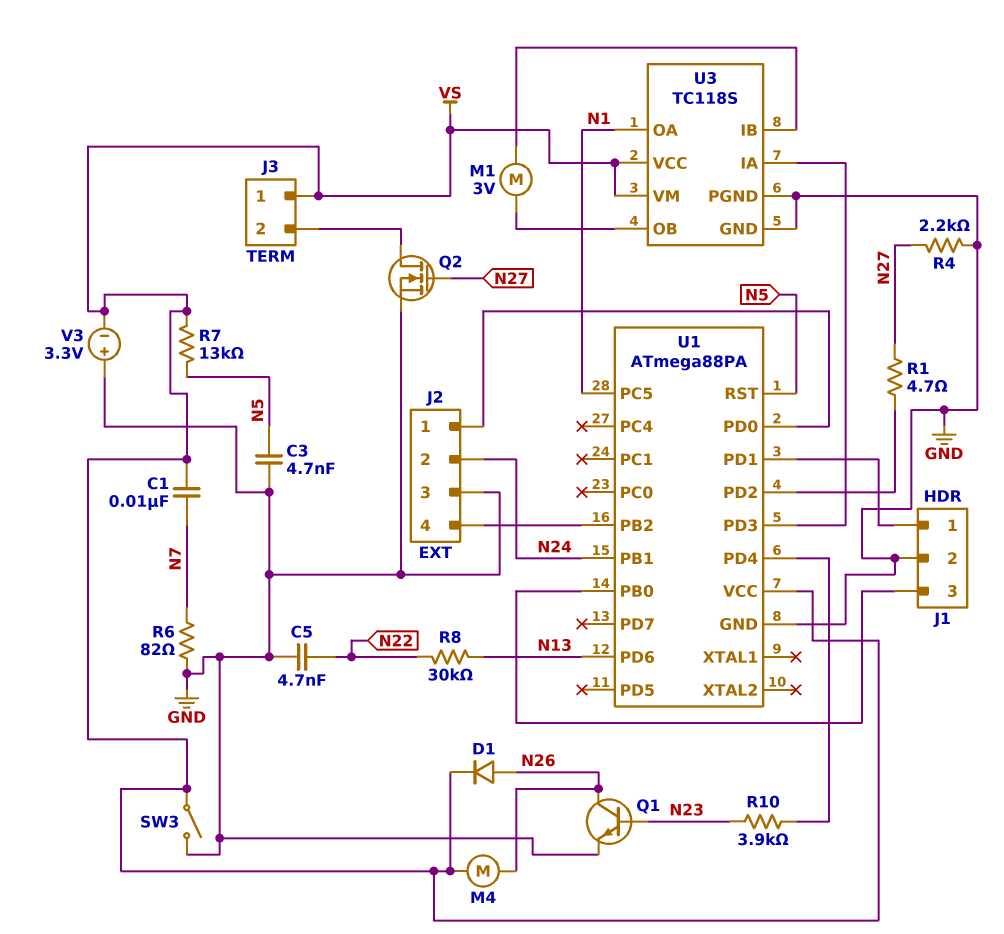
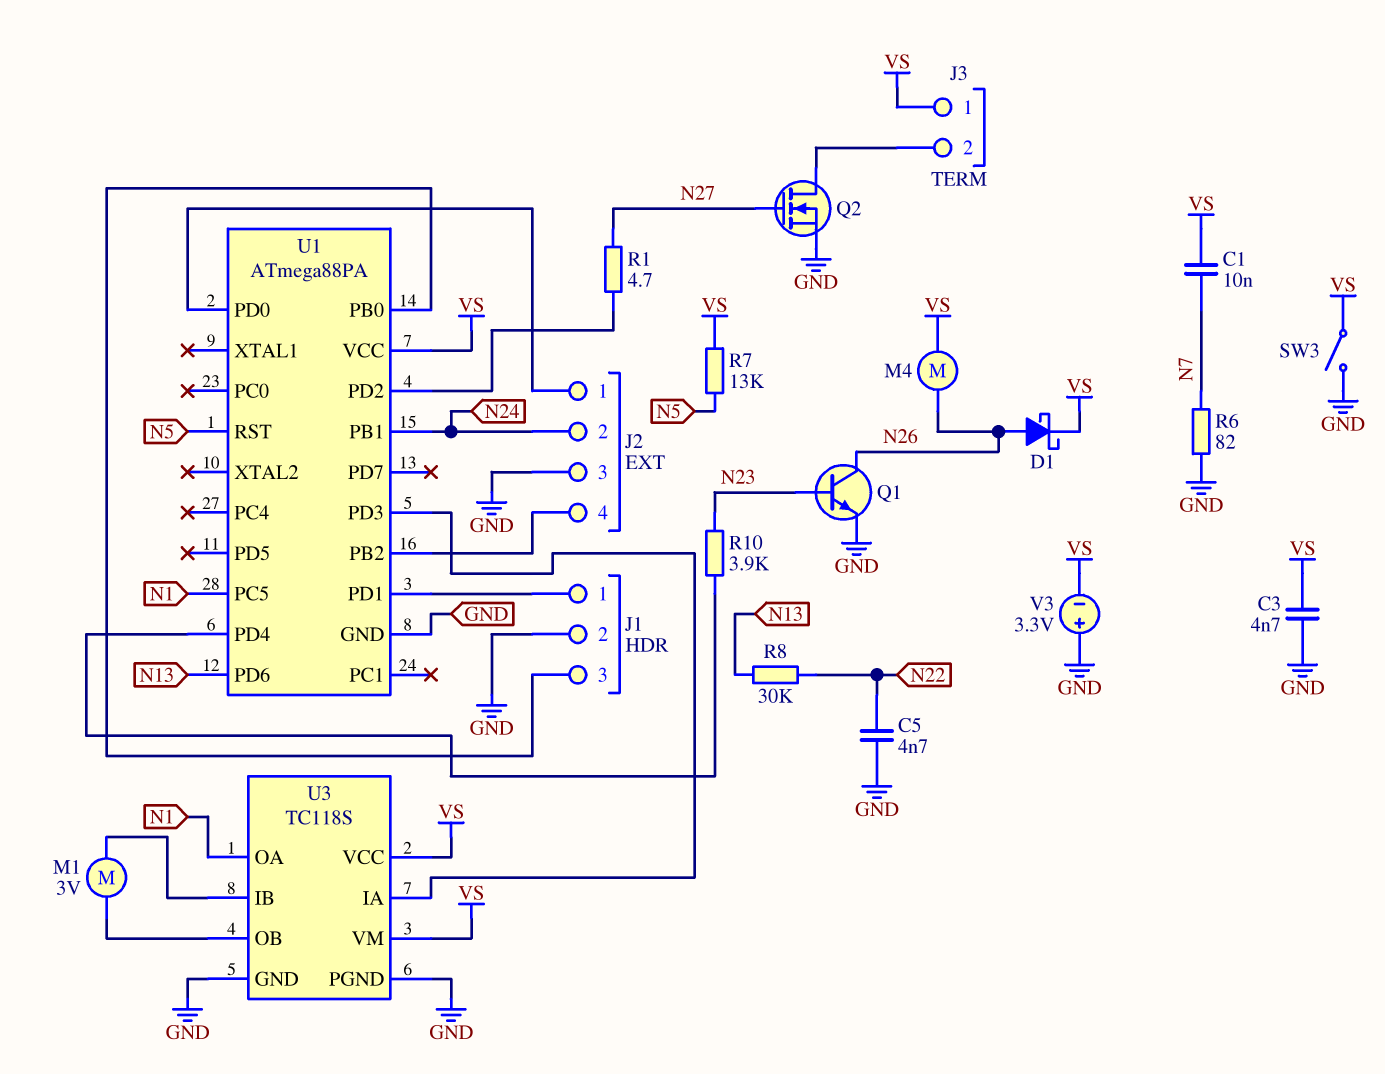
C3: 4.7nF (GND, N5) -> 4.7nF (GND, VS)
D1: diode (A N26, K VS) -> schottky (A N26, K VS)
R4: 2.2k (GND, N27) -> none

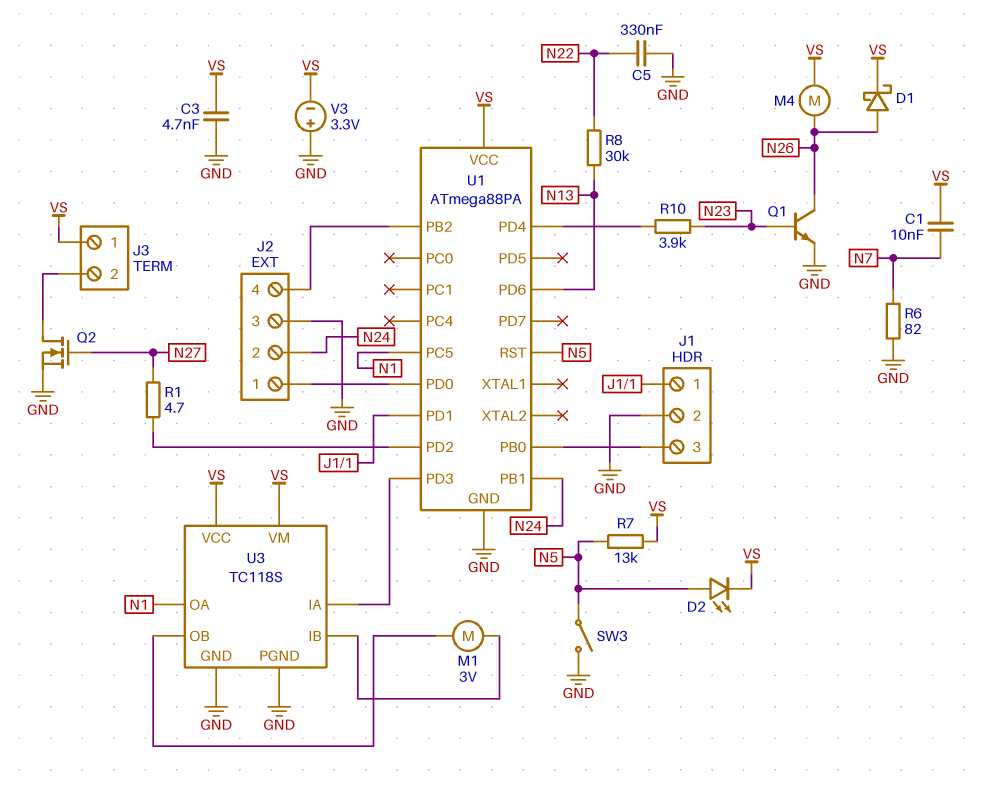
C5: 4.7nF (GND, N22) -> 330nF (GND, N22)
D2: none -> LED (A N5, K VS)
SW3: switch (GND, VS) -> switch (GND, N5)

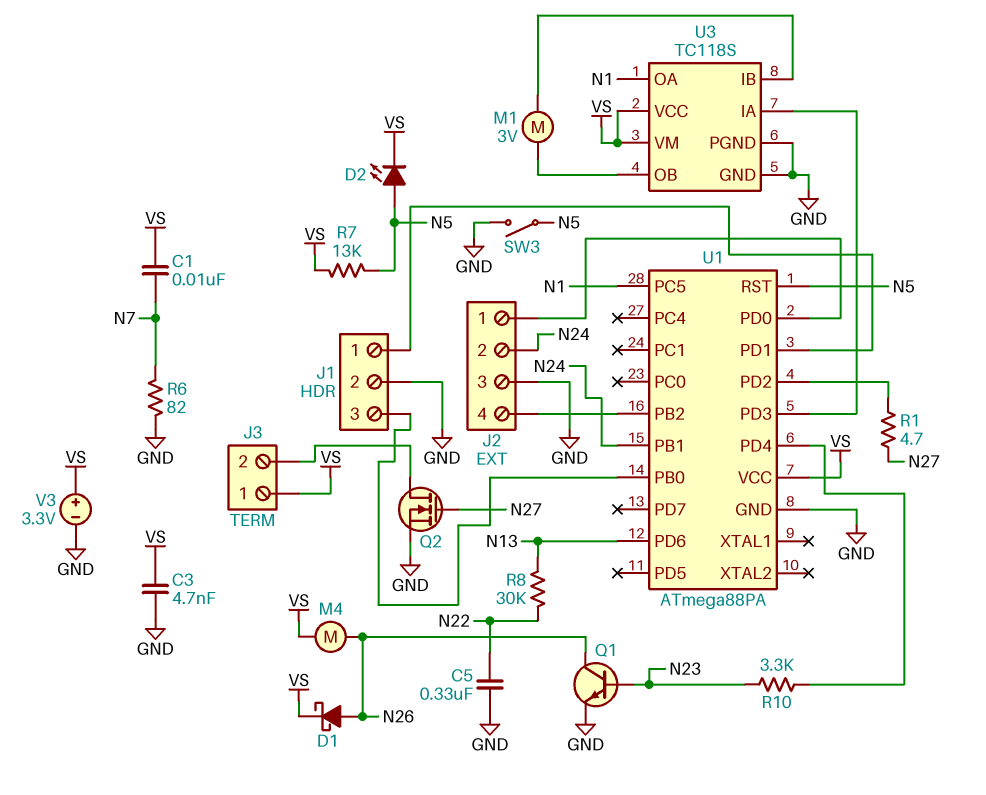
R10: 3.9k (N23, U1/PD4) -> 3.3k (N23, U1/PD4)
V3: 3.3V (plus GND, minus VS) -> 3.3V (plus VS, minus GND)

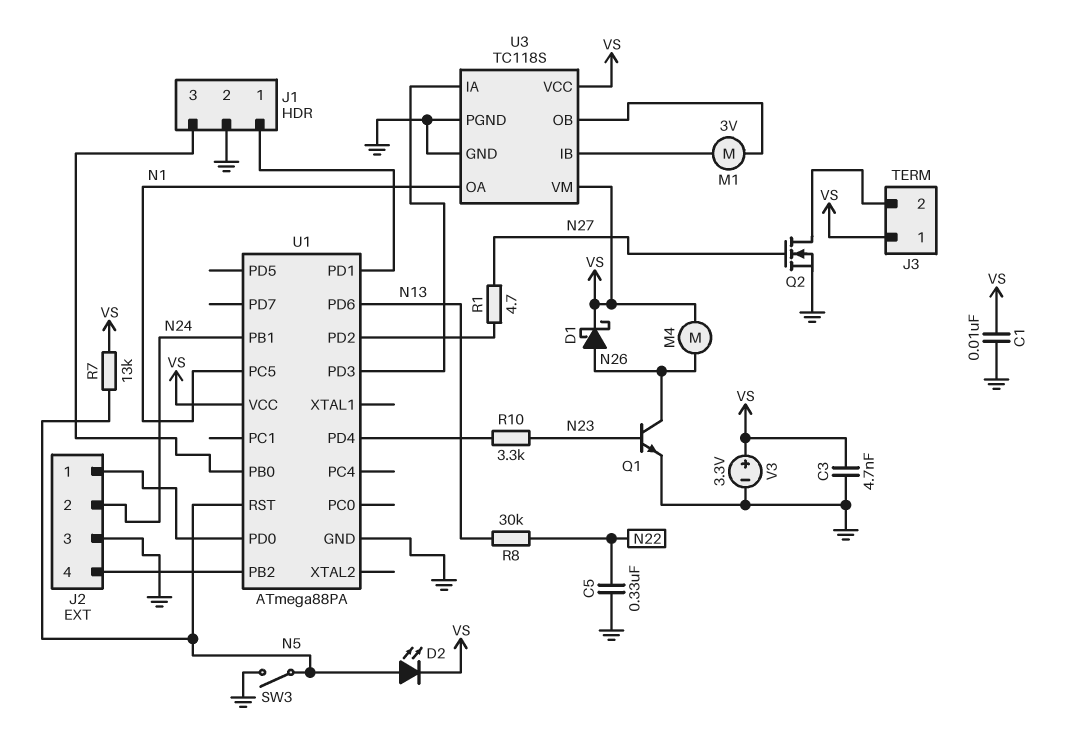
C1: 10nF (N7, VS) -> 10nF (GND, VS)
R6: 82 (GND, N7) -> none

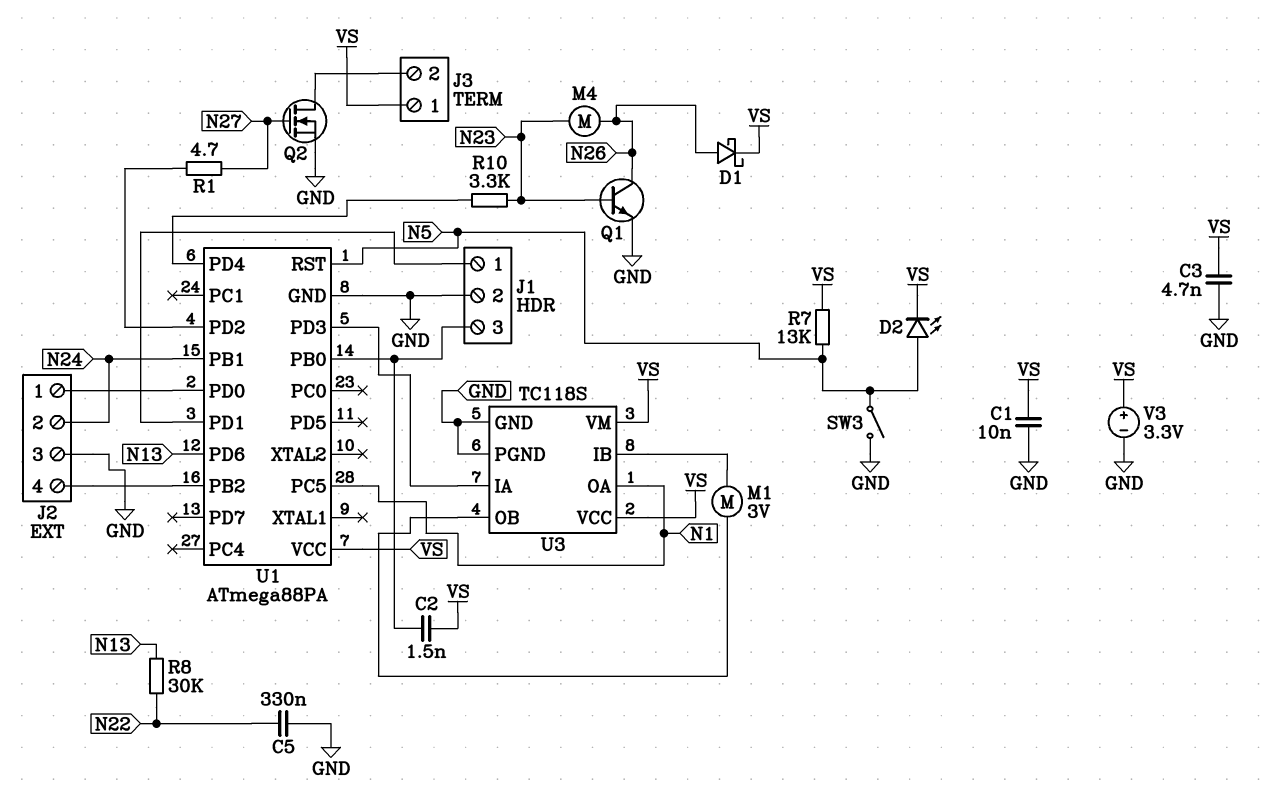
C2: none -> 1.5nF (J1/3, VS)
M4: motor (N26, VS) -> motor (N23, N26)

